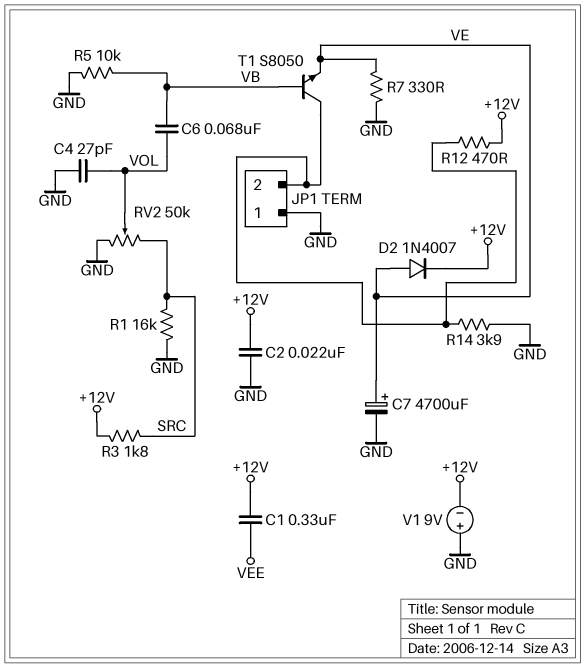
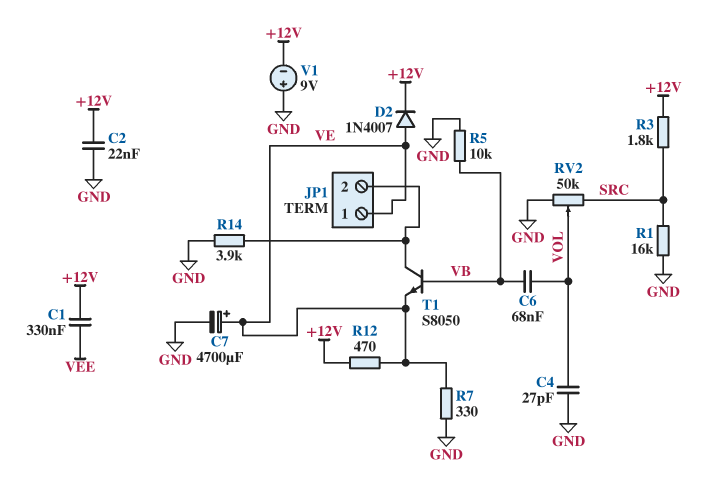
JP1 pin 1: GND -> VE
R12: 470 (+12V, JP1/2) -> 470 (+12V, VE)

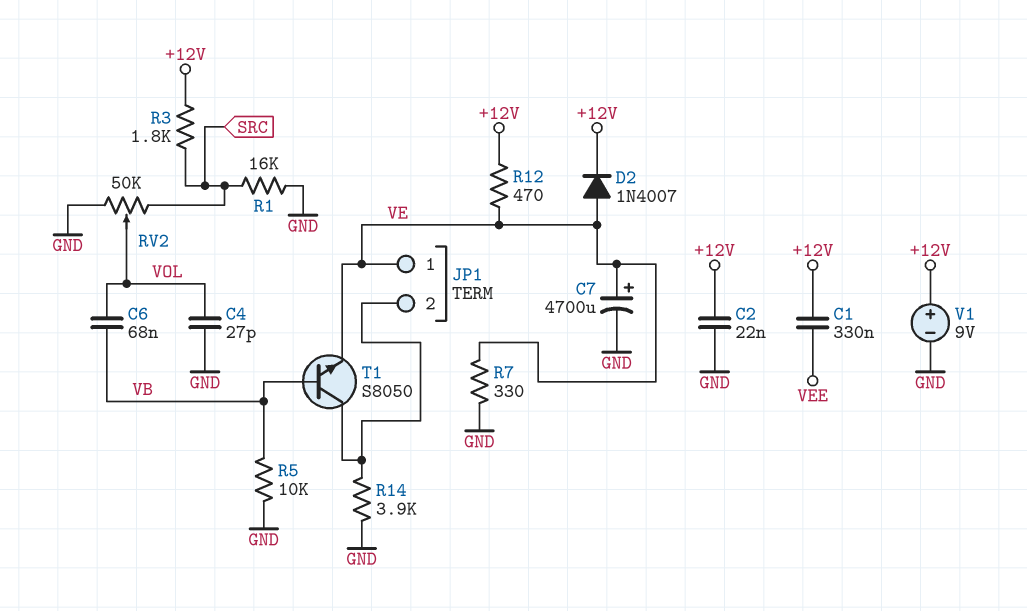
V1: 9V (plus GND, minus +12V) -> 9V (plus +12V, minus GND)

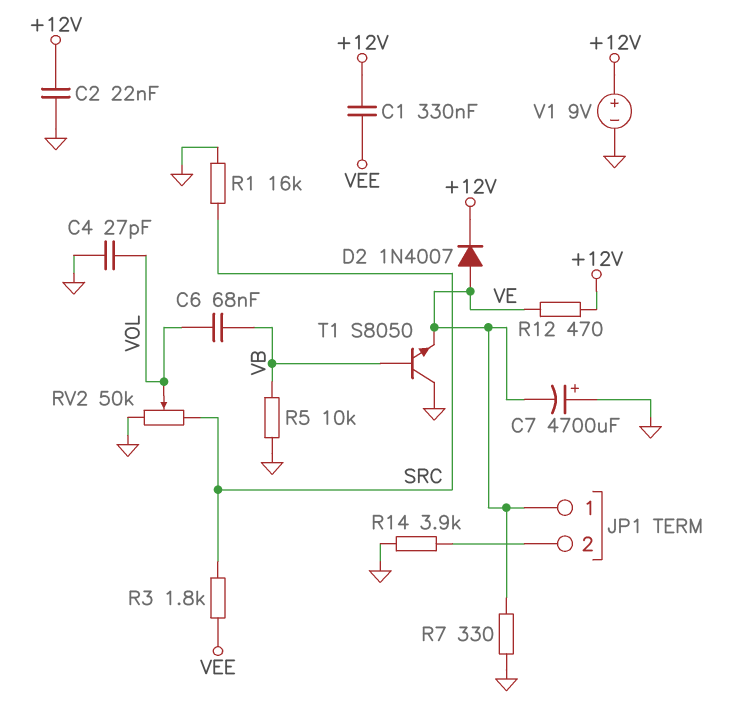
C7: 4700uF (plus VE, minus GND) -> 4700uF (plus GND, minus VE)
R3: 1.8k (+12V, SRC) -> 1.8k (SRC, VEE)
T1: NPN S8050 (B VB, C JP1/2, E VE) -> NPN S8050 (B VB, C GND, E VE)

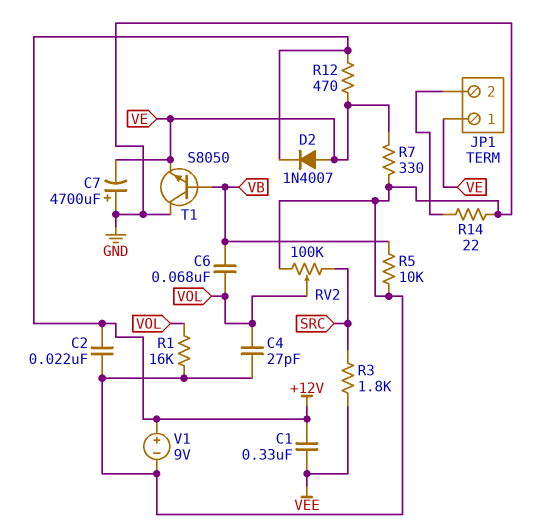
R1: 16k (GND, SRC) -> 16k (GND, VOL)
R14: 3.9k (GND, JP1/2) -> 22 (GND, JP1/2)
RV2: 50k (GND, SRC, wiper VOL) -> 100k (GND, SRC, wiper VOL)

